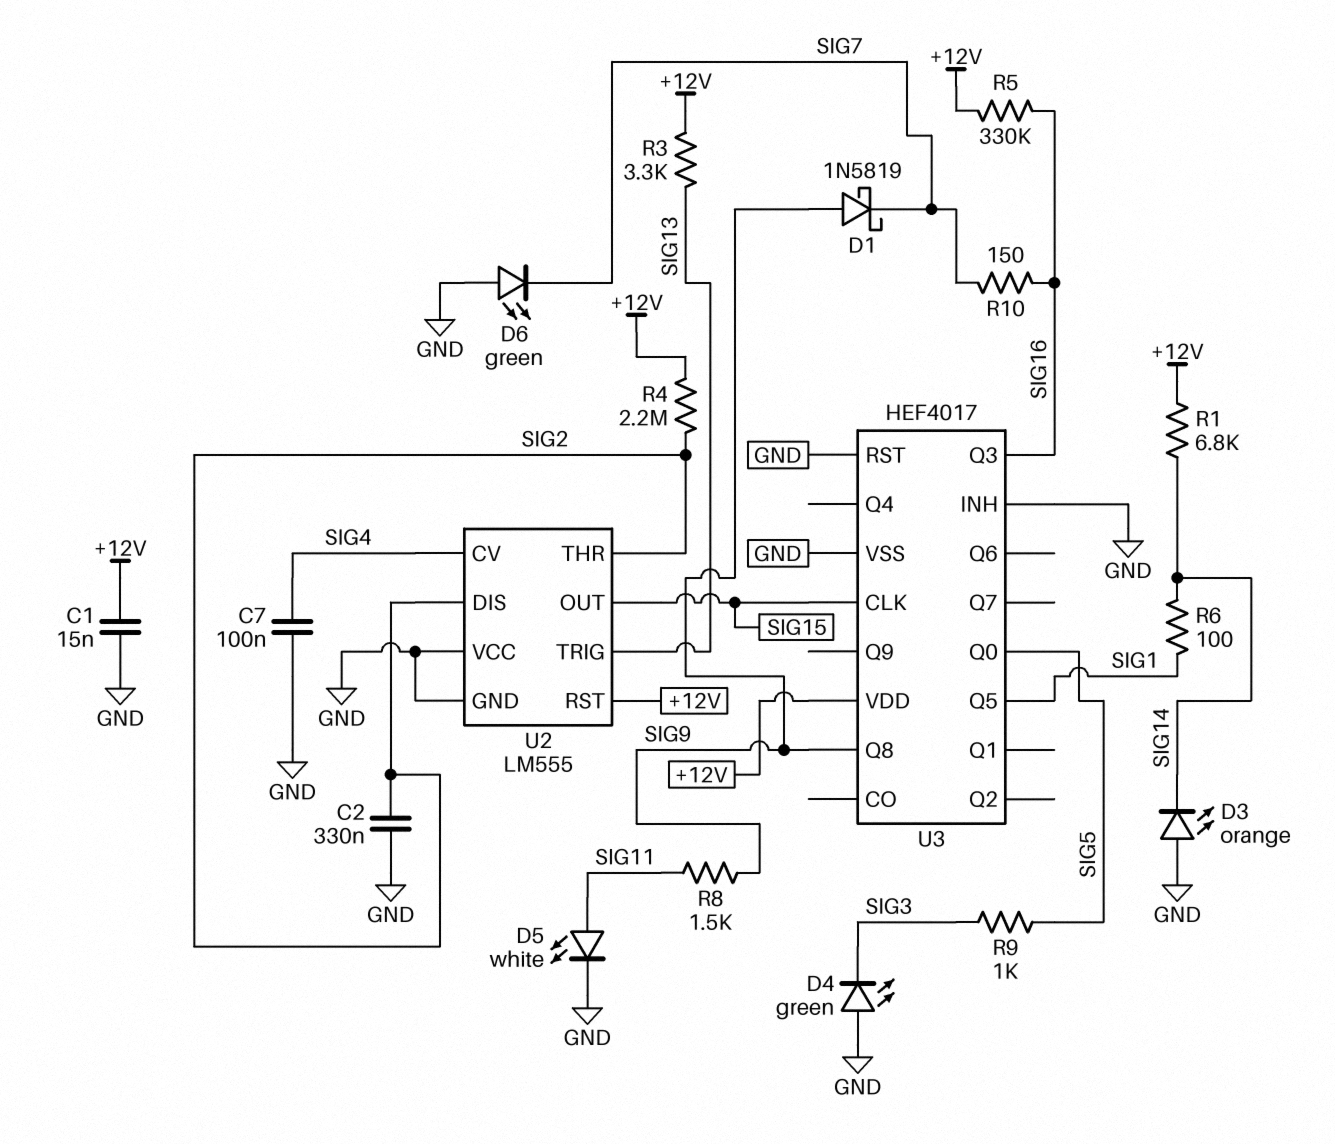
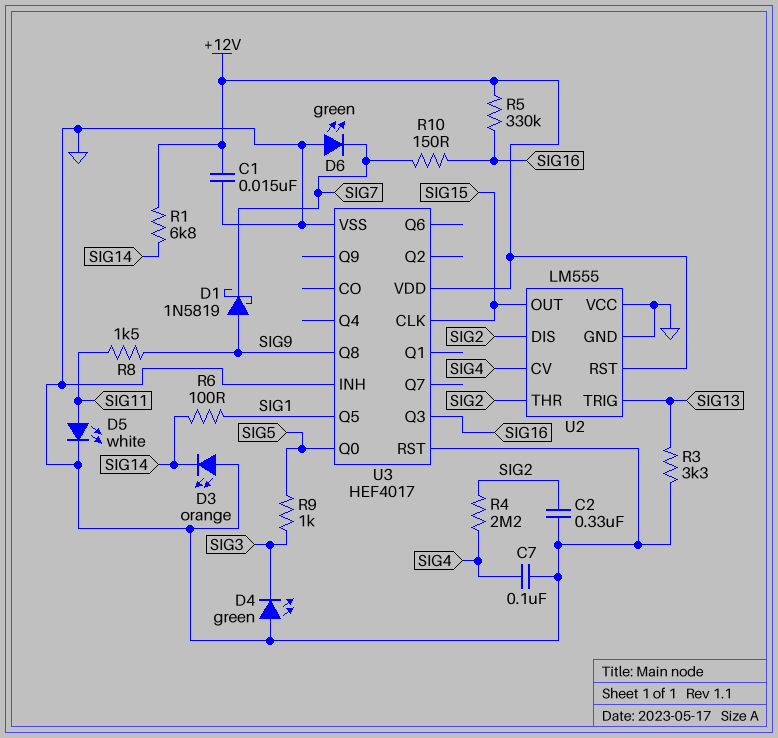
R3: 3.3k (+12V, SIG13) -> 3.3k (GND, SIG13)
R4: 2.2M (+12V, SIG2) -> 2.2M (SIG2, SIG4)

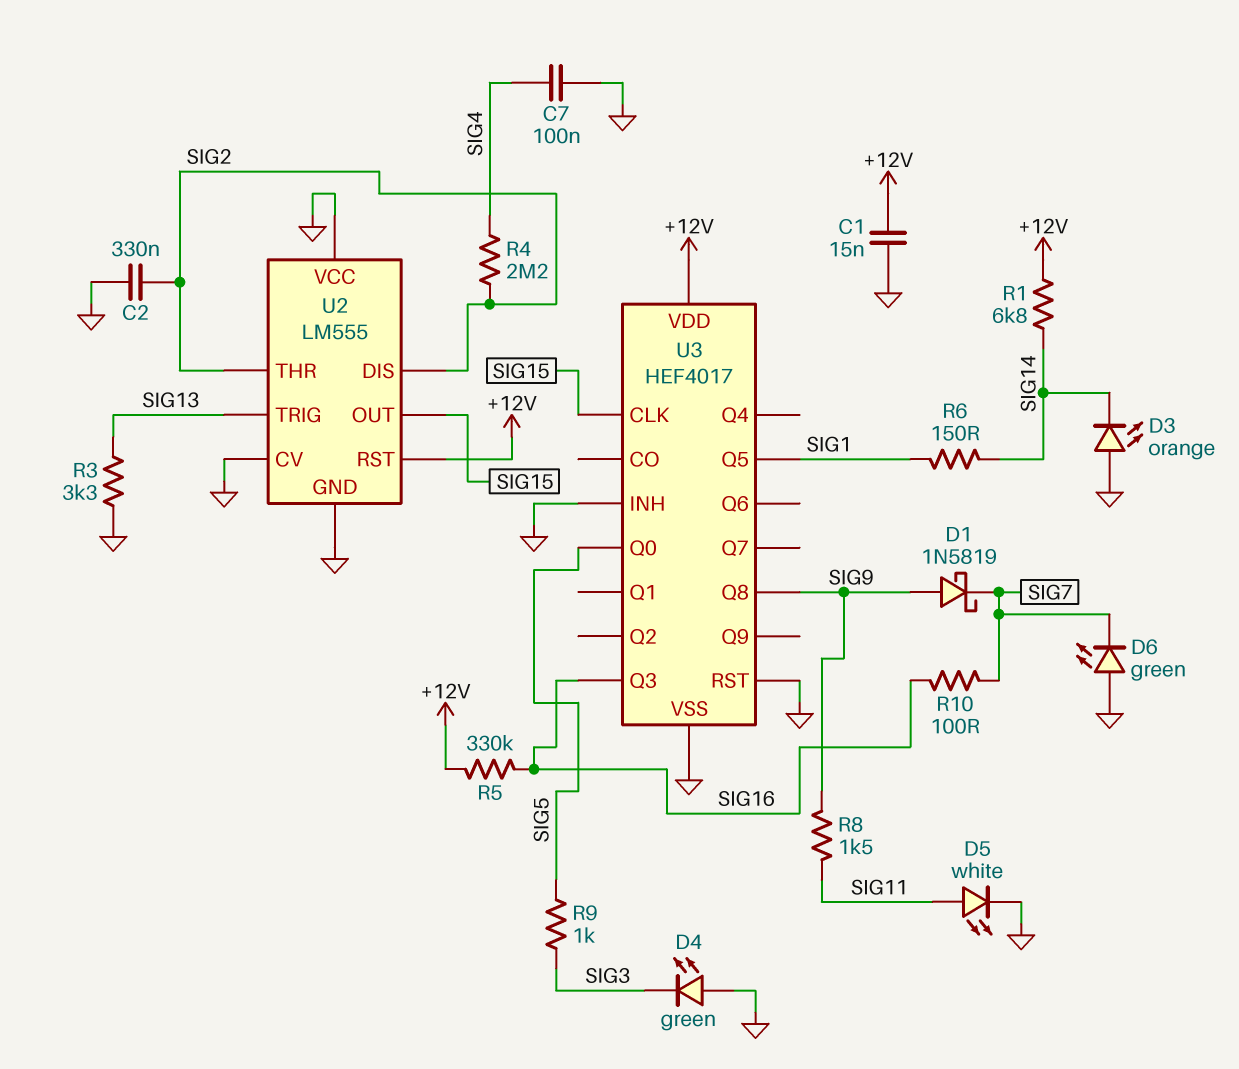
R6: 100 (SIG1, SIG14) -> 150 (SIG1, SIG14)
R10: 150 (SIG7, SIG16) -> 100 (SIG7, SIG16)
U2 pin CV: SIG4 -> GND

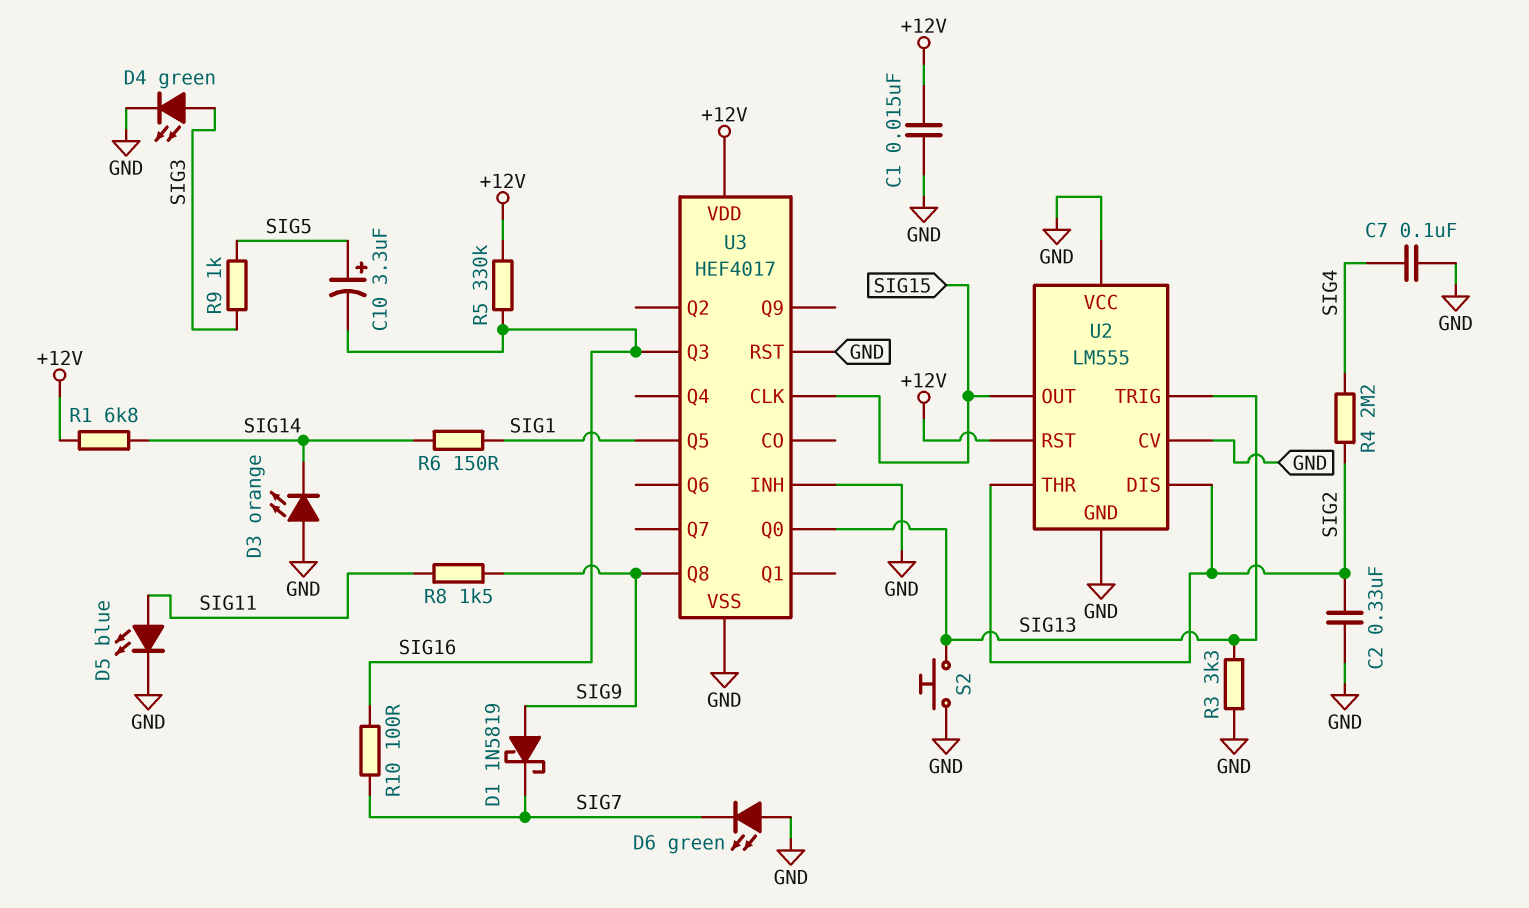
C10: none -> 3.3uF (plus SIG5, minus SIG16)
D4: LED green (A GND, K SIG3) -> LED green (A SIG3, K GND)
D5: LED white (A SIG11, K GND) -> LED blue (A SIG11, K GND)
S2: none -> button (GND, SIG13)
U3 pin Q0: SIG5 -> SIG13

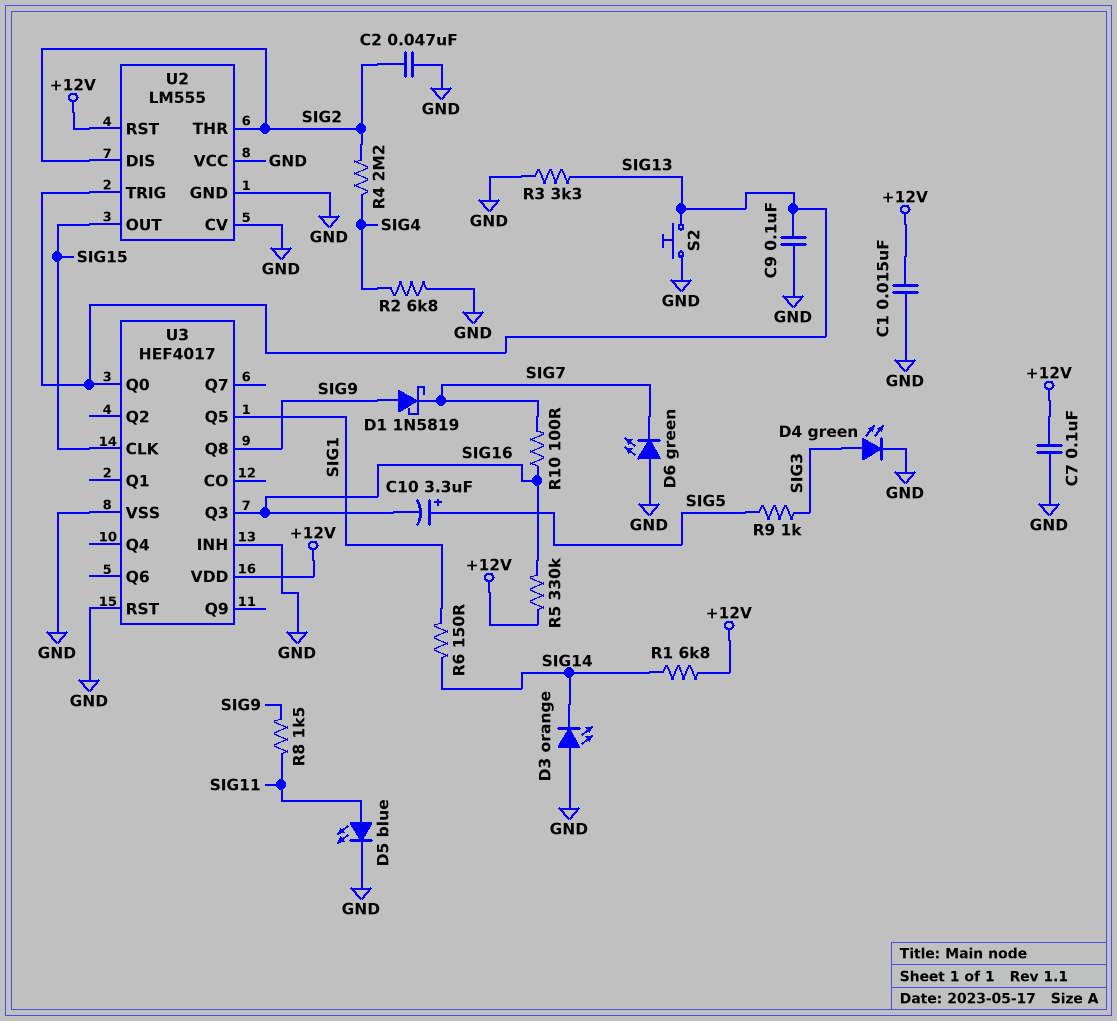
C2: 330nF (GND, SIG2) -> 47nF (GND, SIG2)
C7: 100nF (GND, SIG4) -> 100nF (+12V, GND)
C9: none -> 100nF (GND, SIG13)
R2: none -> 6.8k (GND, SIG4)

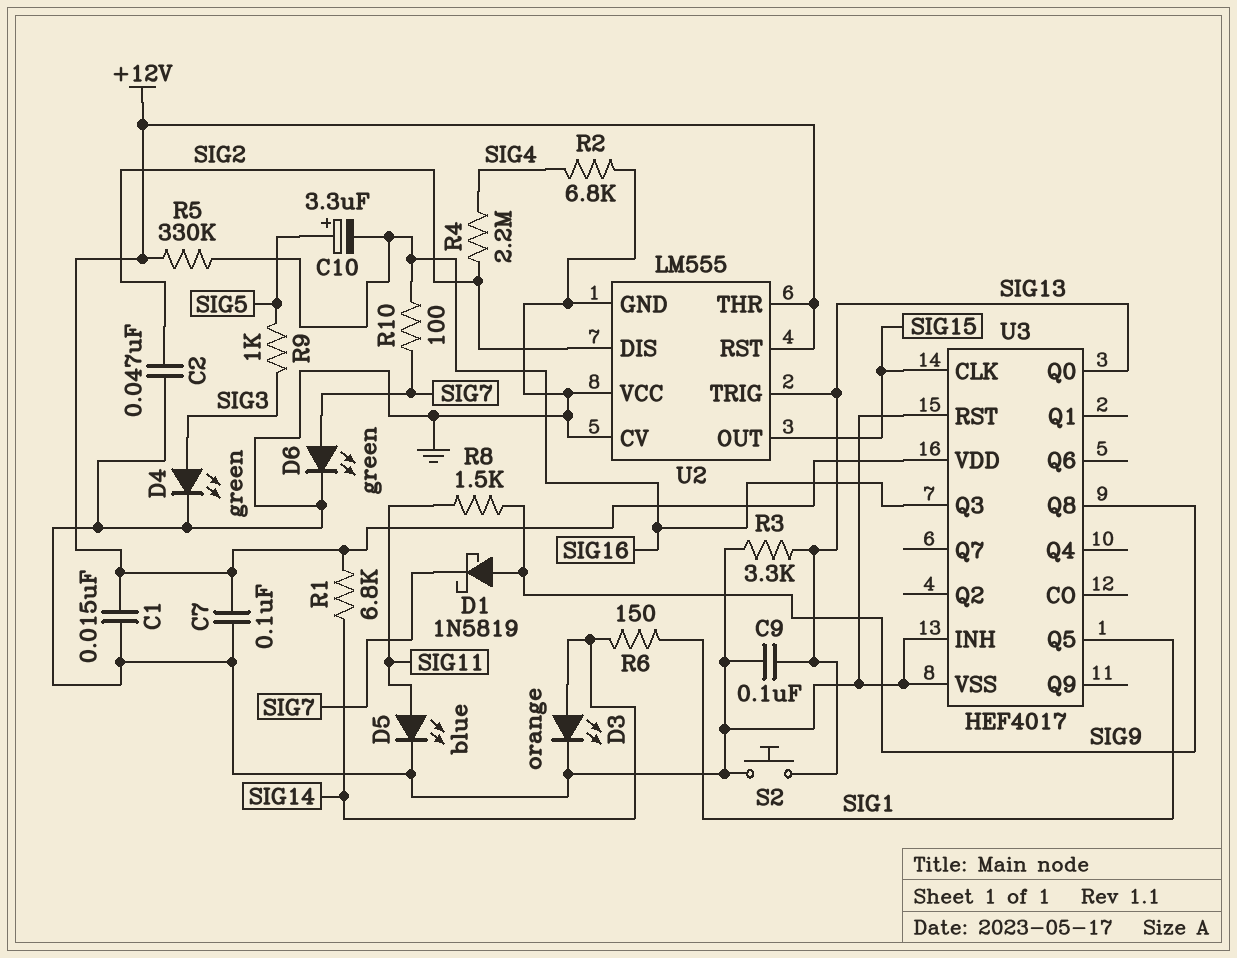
D3: LED orange (A GND, K SIG14) -> LED orange (A SIG14, K GND)
D6: LED green (A GND, K SIG7) -> LED green (A SIG7, K GND)
U2 pin THR: SIG2 -> +12V

